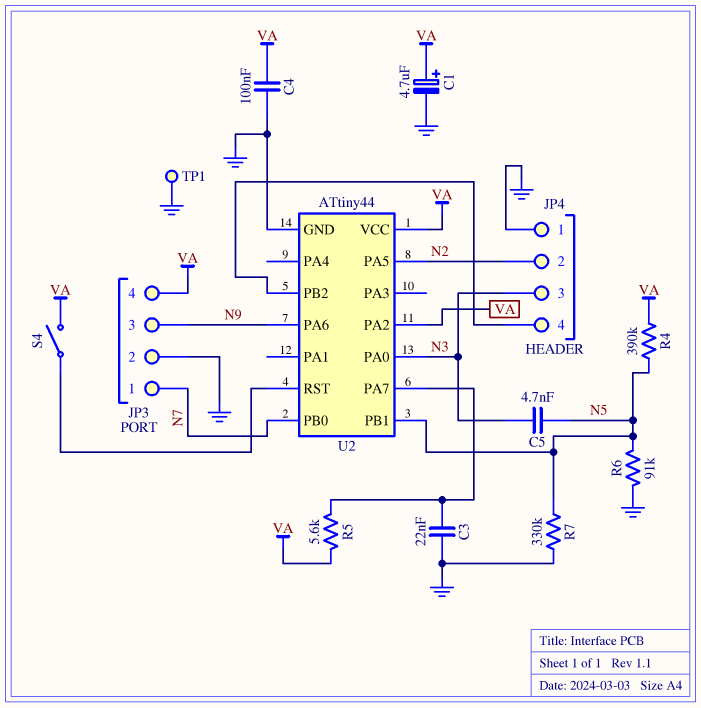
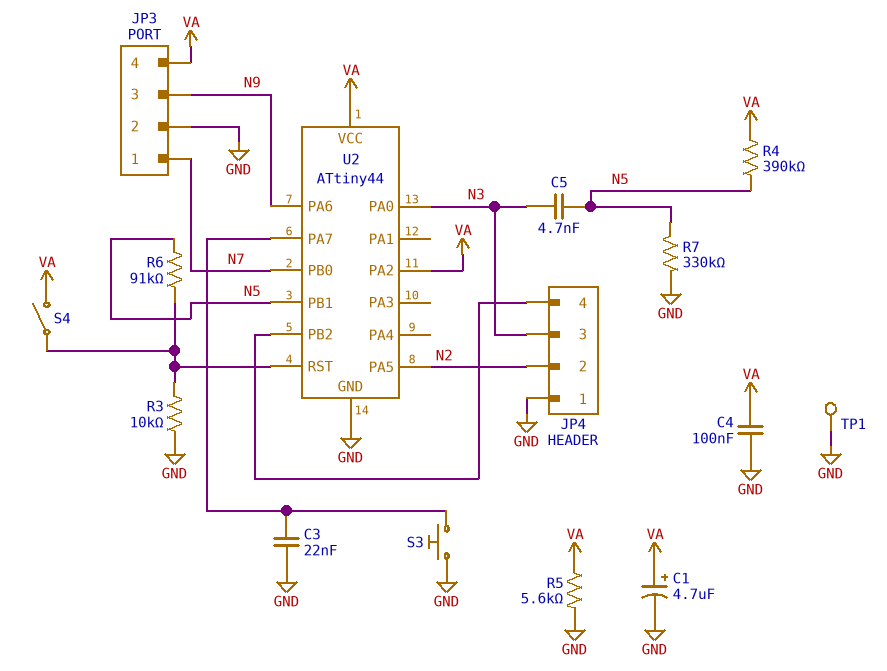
R3: none -> 10k (GND, U2/RST)
R5: 5.6k (U2/PA7, VA) -> 5.6k (GND, VA)
R6: 91k (GND, N5) -> 91k (N5, U2/RST)
S3: none -> button (GND, U2/PA7)

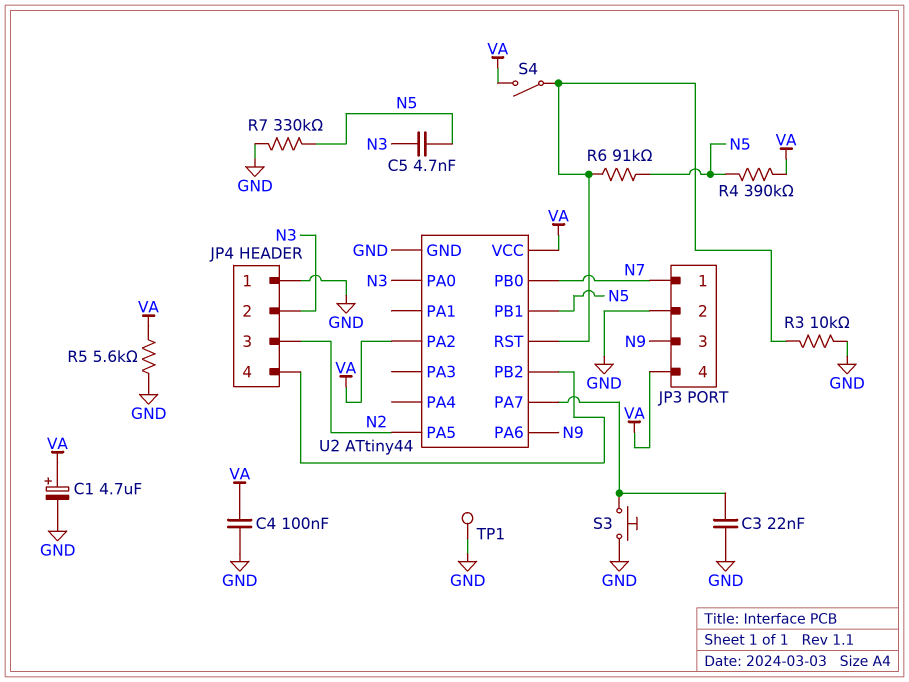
JP4 pin 2: N2 -> N3
JP4 pin 3: N3 -> N2

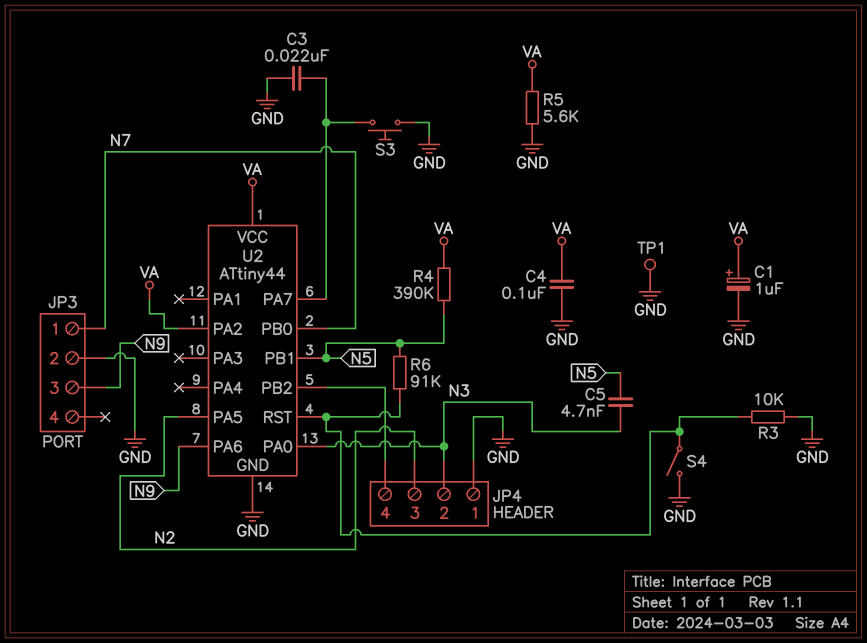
C1: 4.7uF (plus VA, minus GND) -> 1uF (plus VA, minus GND)
JP3 pin 4: VA -> none
R7: 330k (GND, N5) -> none
S4: switch (U2/RST, VA) -> switch (GND, U2/RST)

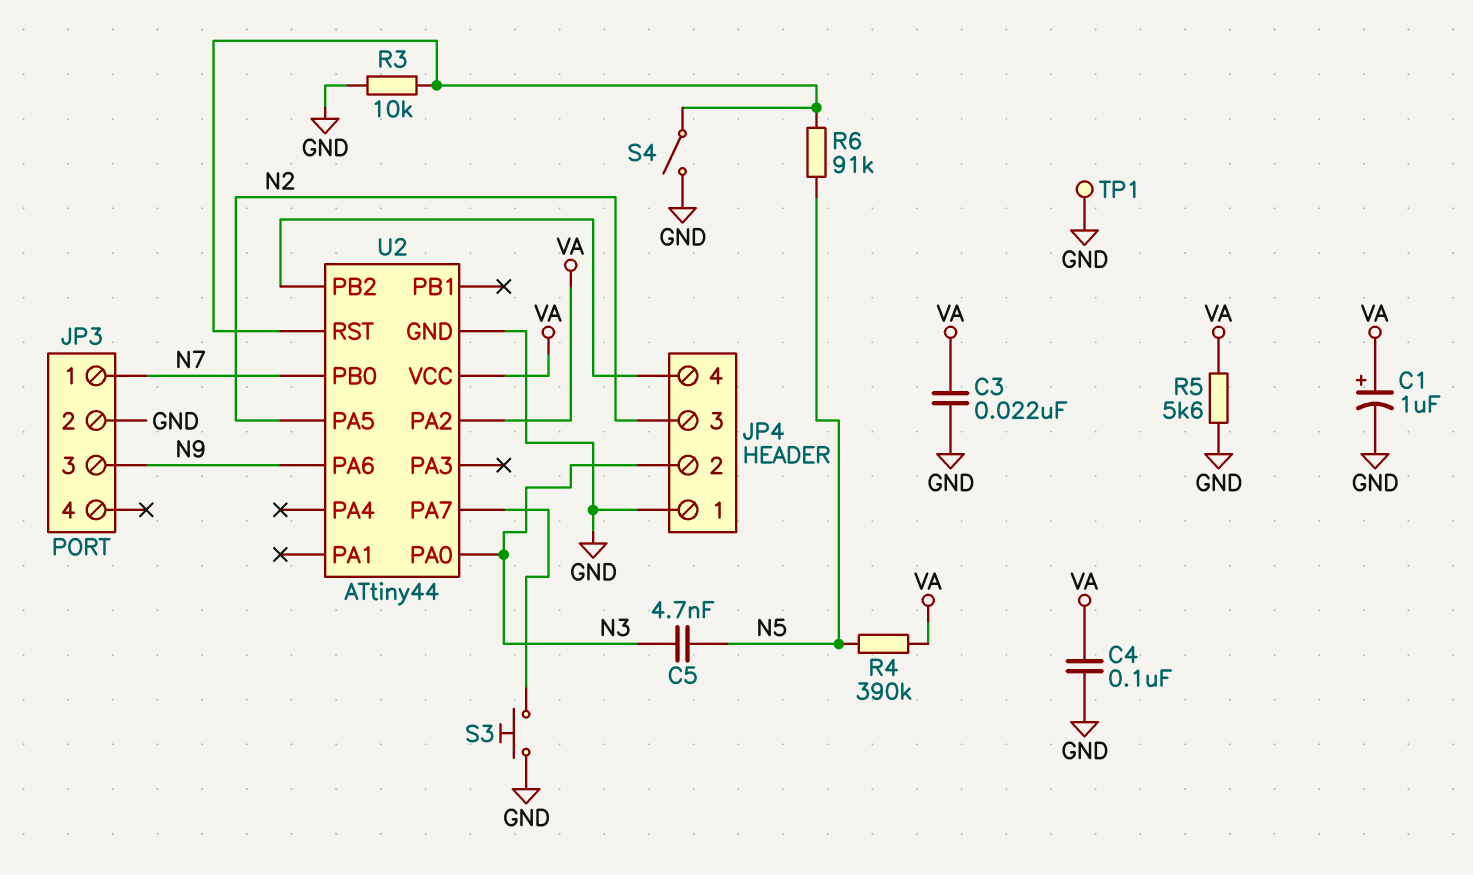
C3: 22nF (GND, U2/PA7) -> 22nF (GND, VA)
U2 pin PB1: N5 -> none

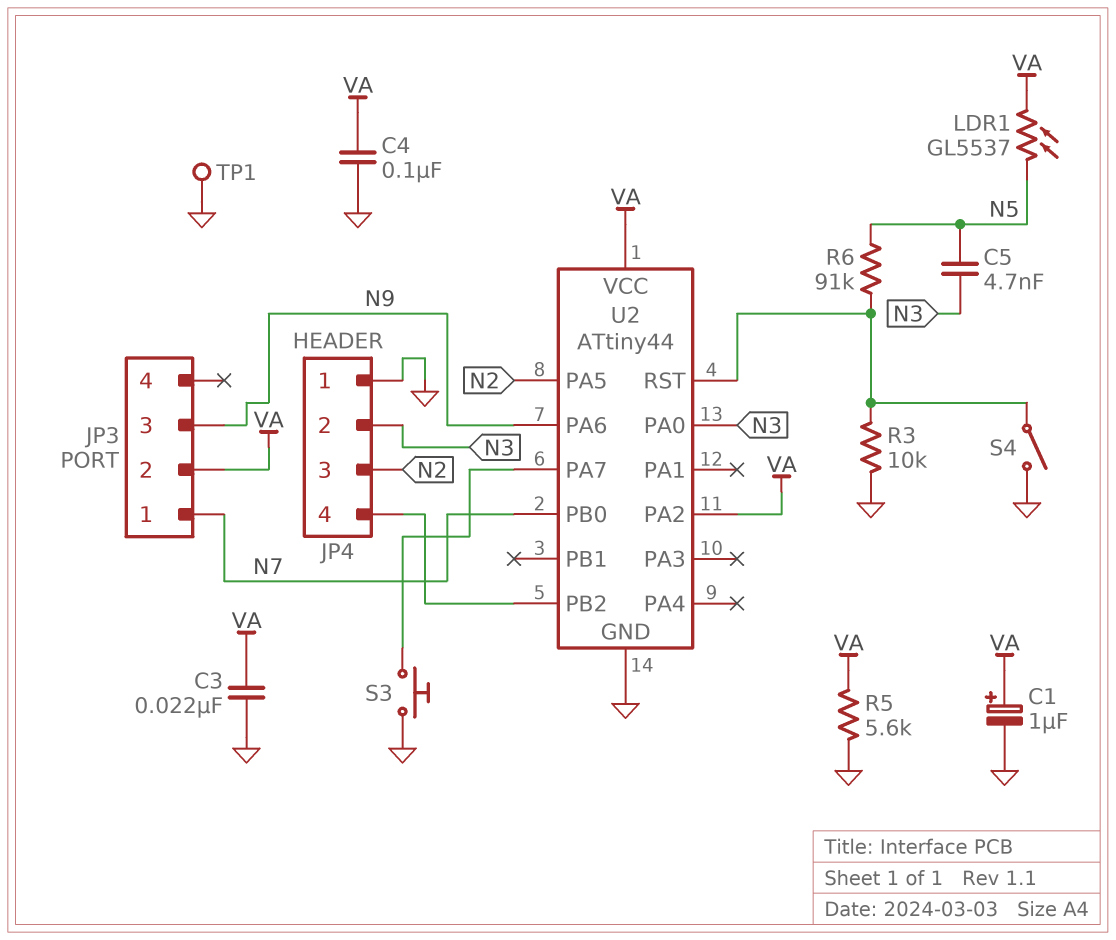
JP3 pin 2: GND -> VA
LDR1: none -> GL5537 (N5, VA)
R4: 390k (N5, VA) -> none

